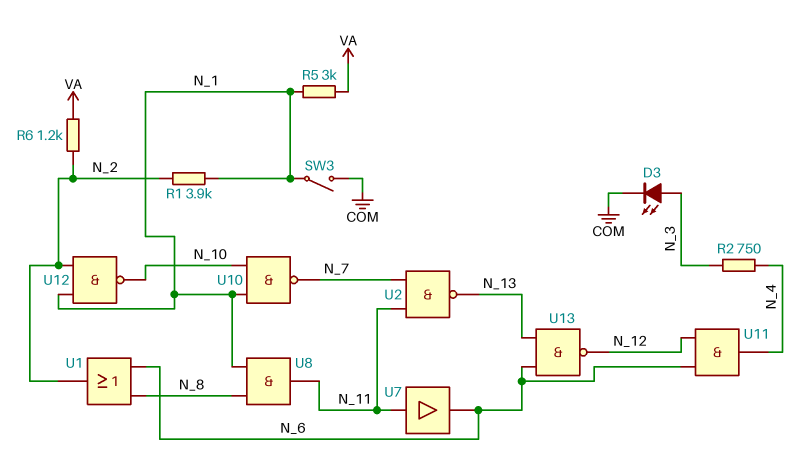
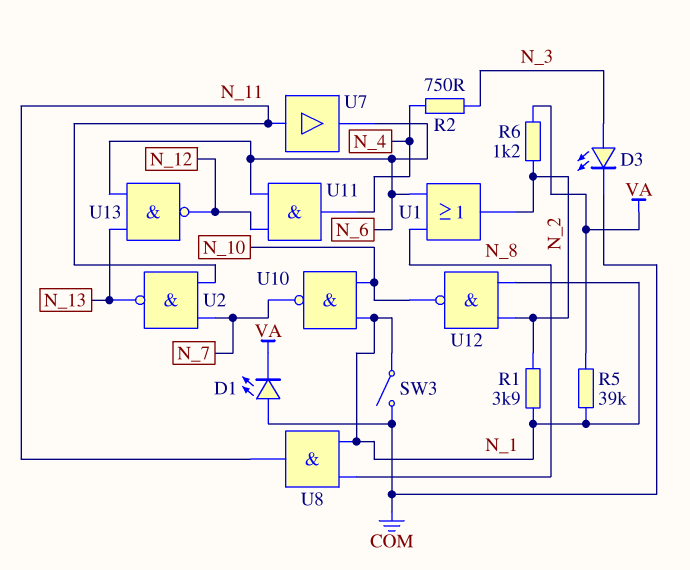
D1: none -> LED (A COM, K VA)
R5: 3k (N_1, VA) -> 39k (N_1, VA)

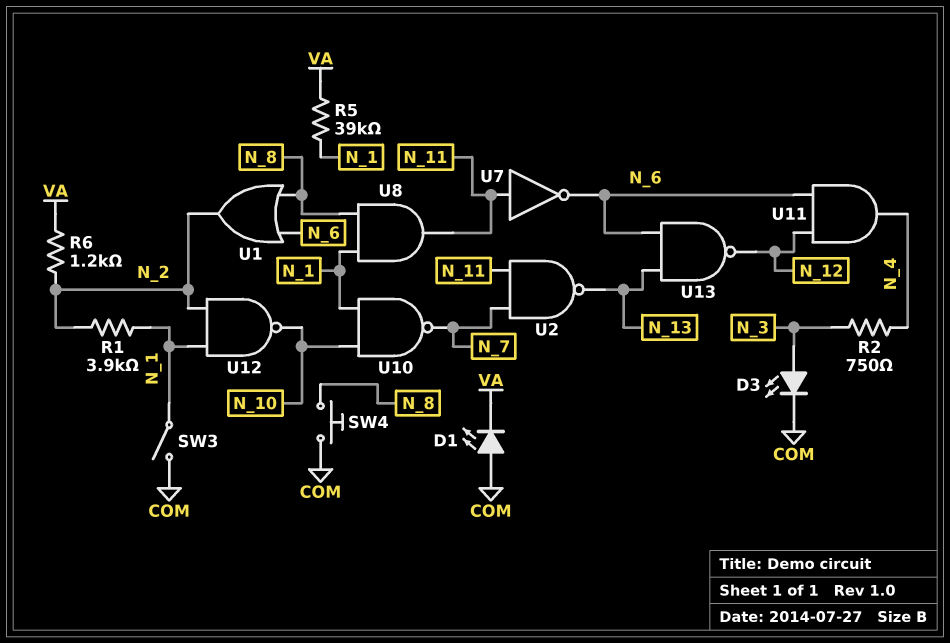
SW4: none -> button (COM, N_8)
U7: buffer (in N_11, out N_6) -> NOT (in N_11, out N_6)

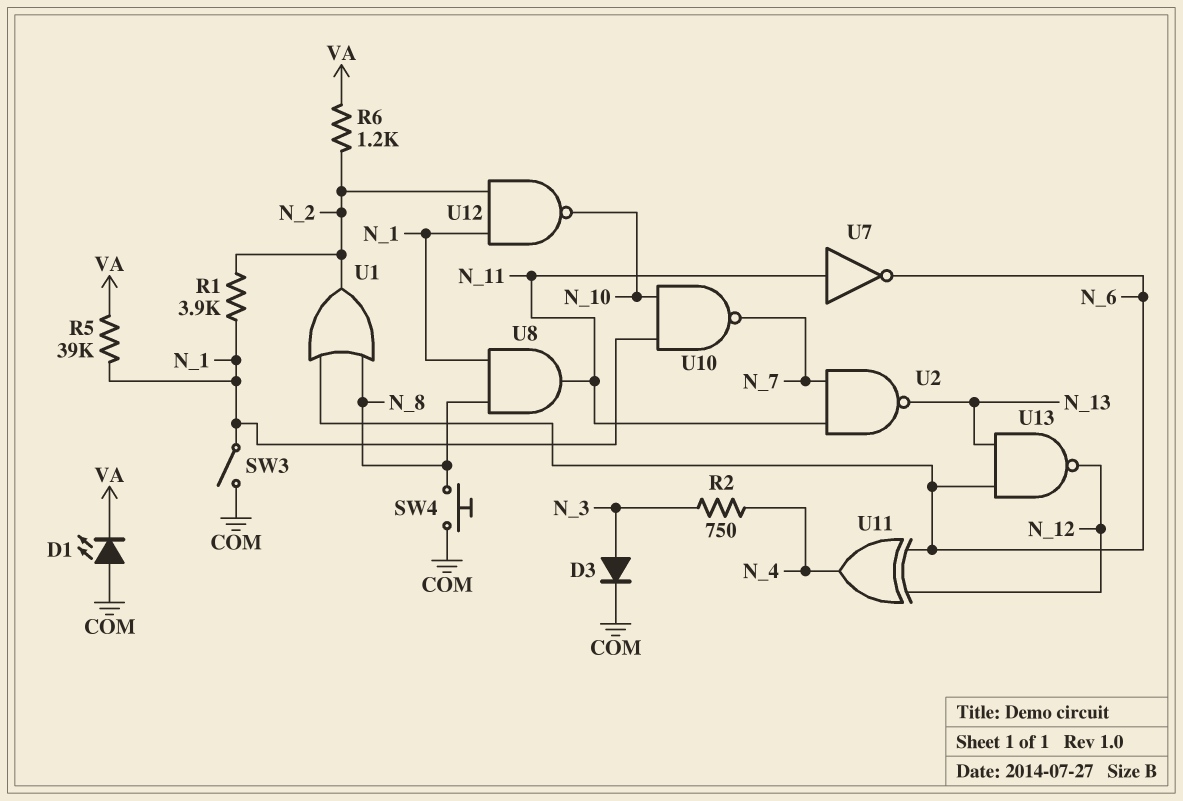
D3: LED (A N_3, K COM) -> diode (A N_3, K COM)
U11: AND (in N_6, in N_12, out N_4) -> XOR (in N_6, in N_12, out N_4)

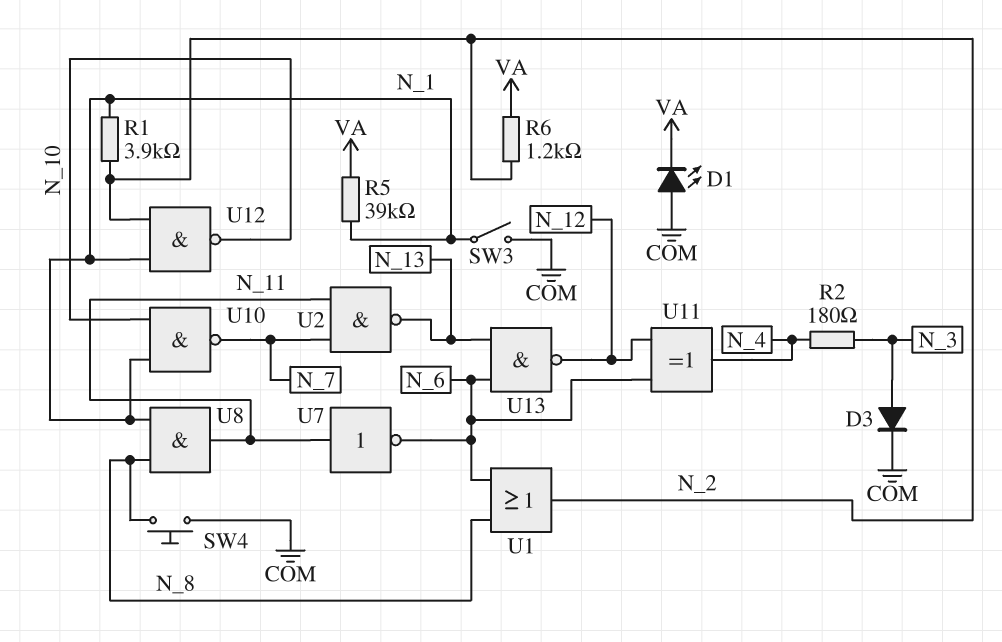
R2: 750 (N_3, N_4) -> 180 (N_3, N_4)

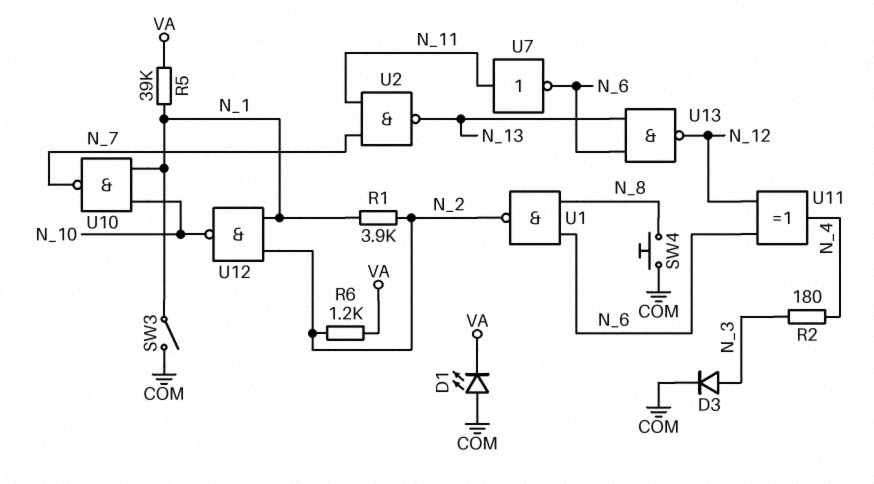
U1: OR (in N_6, in N_8, out N_2) -> NAND (in N_6, in N_8, out N_2)
U8: AND (in N_1, in N_8, out N_11) -> none

